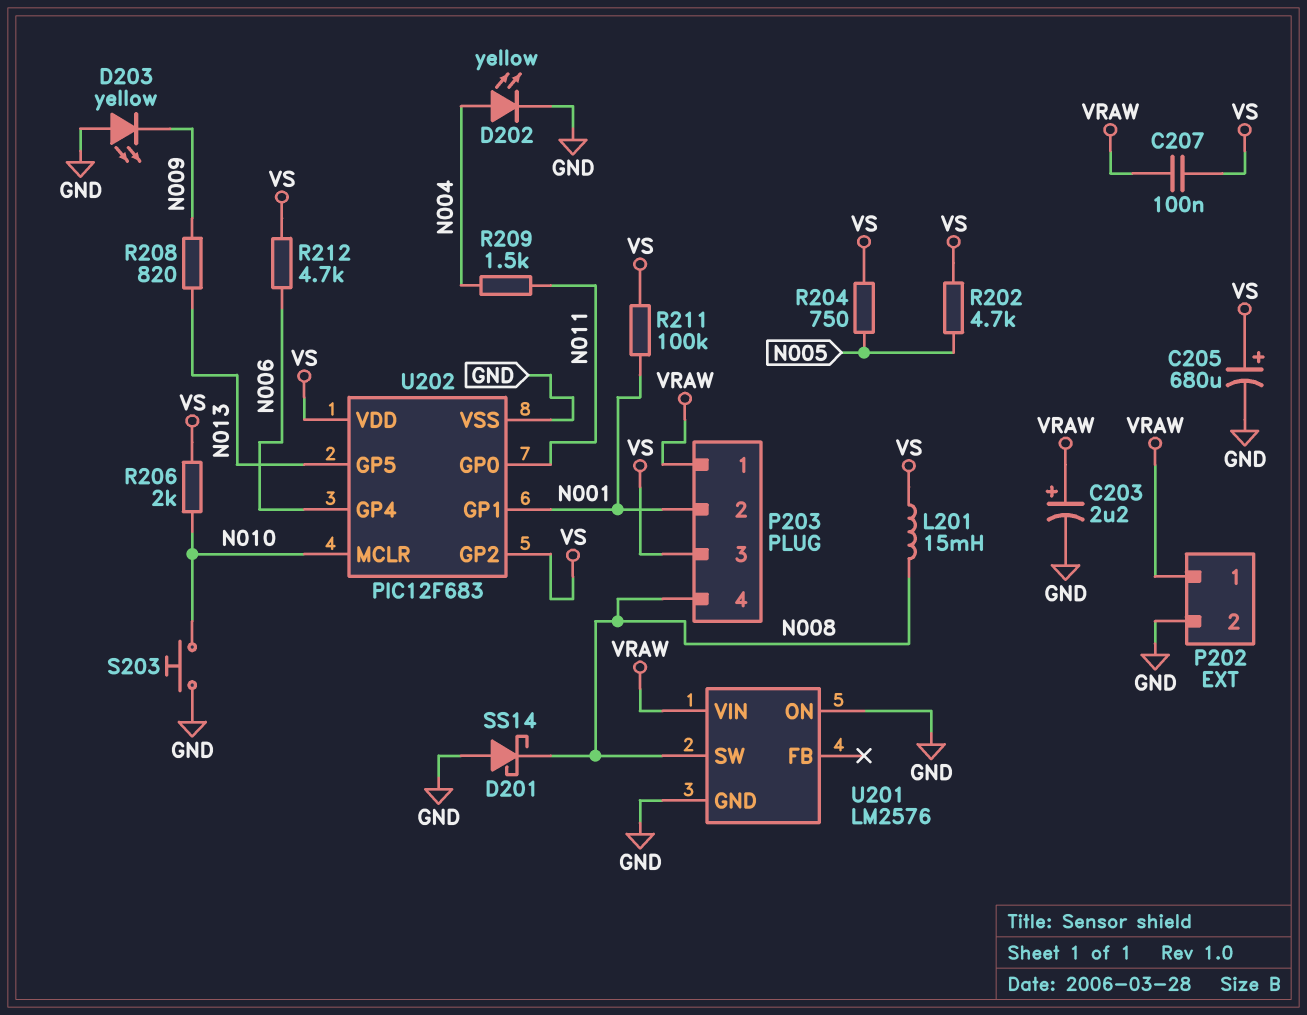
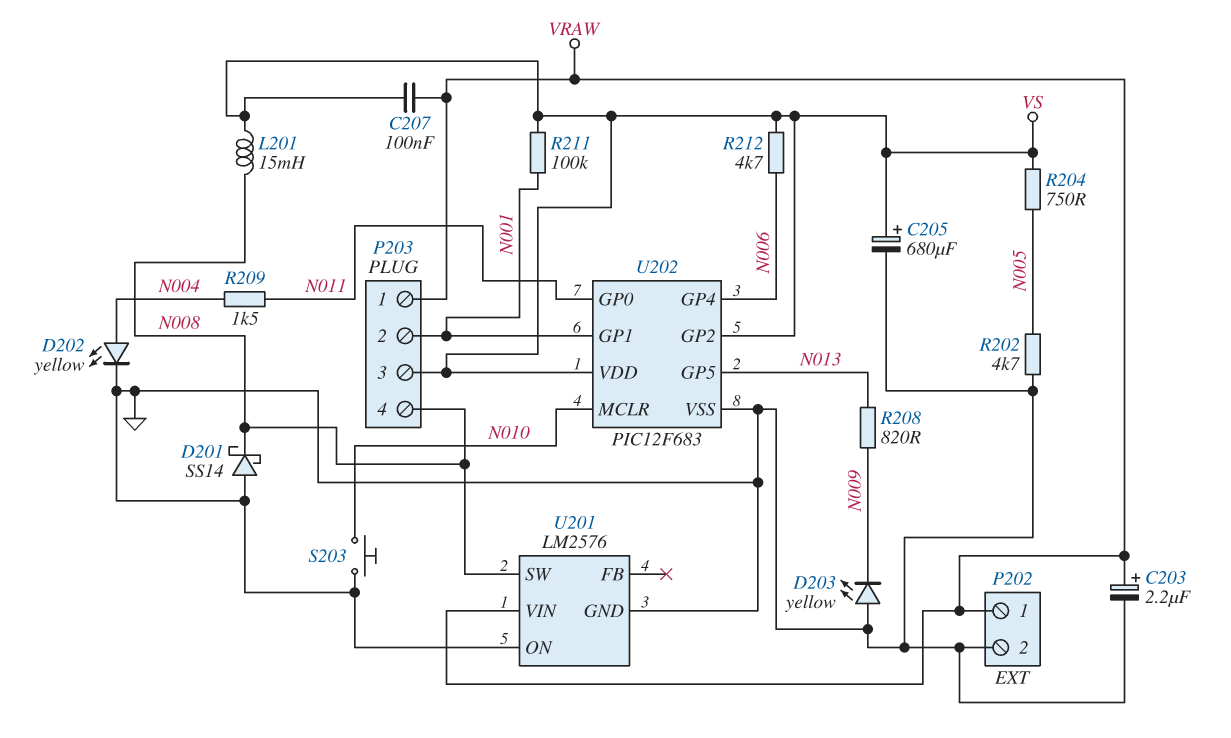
R202: 4.7k (N005, VS) -> 4.7k (GND, N005)
R206: 2k (N010, VS) -> none

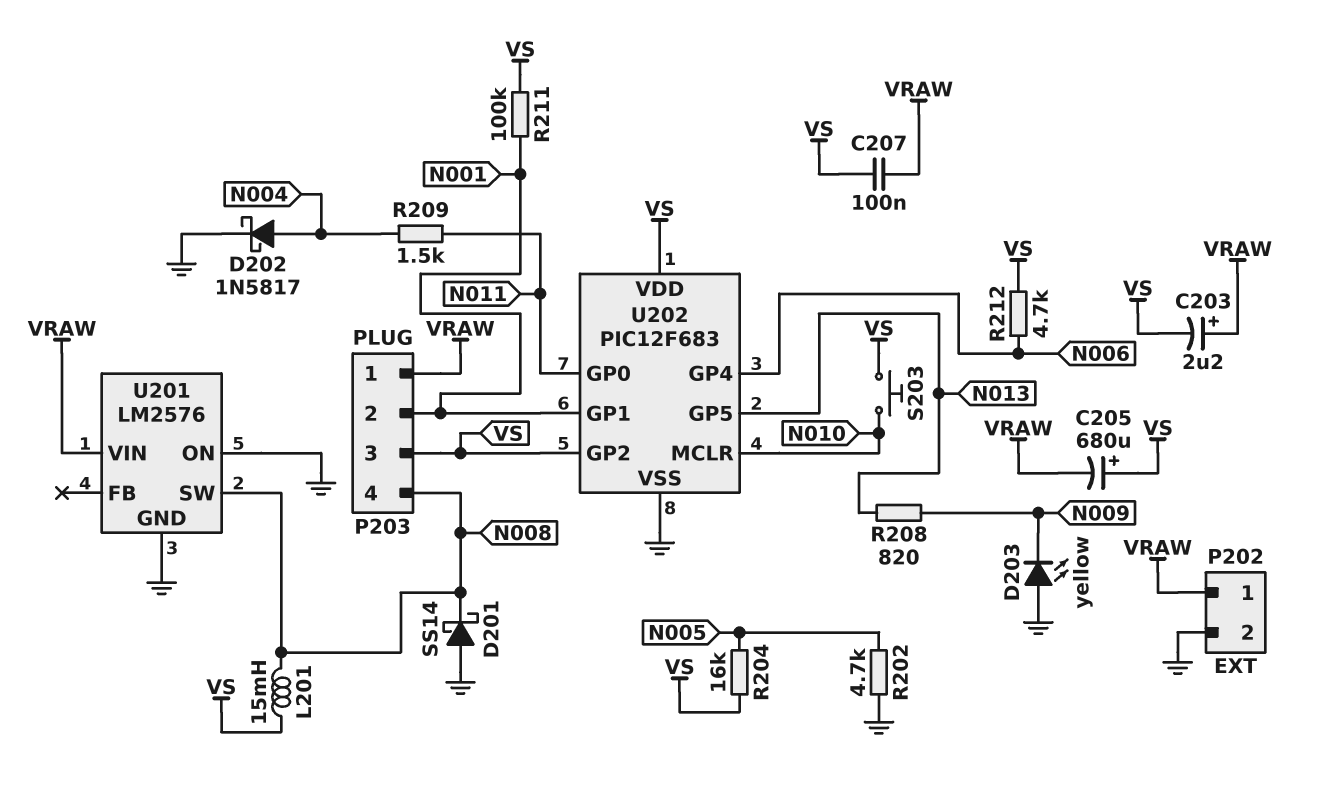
C203: 2.2uF (plus VRAW, minus GND) -> 2.2uF (plus VRAW, minus VS)
C205: 680uF (plus VS, minus GND) -> 680uF (plus VS, minus VRAW)
D202: LED yellow (A N004, K GND) -> schottky 1N5817 (A N004, K GND)
R204: 750 (N005, VS) -> 16k (N005, VS)
S203: button (GND, N010) -> button (N010, VS)

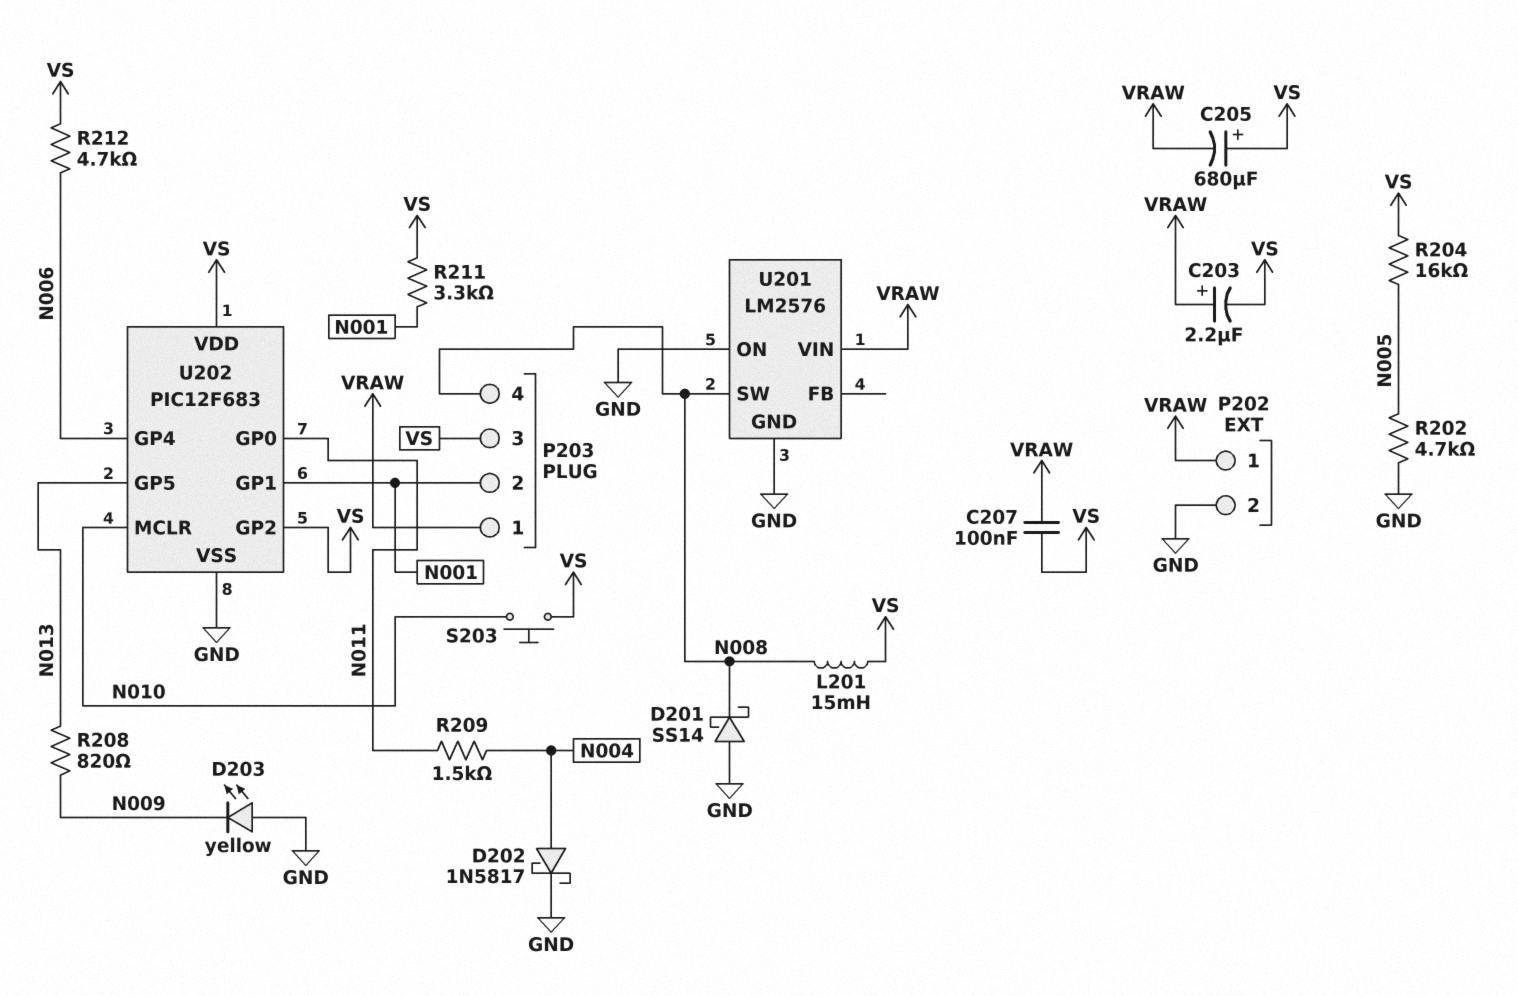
R211: 100k (N001, VS) -> 3.3k (N001, VS)

